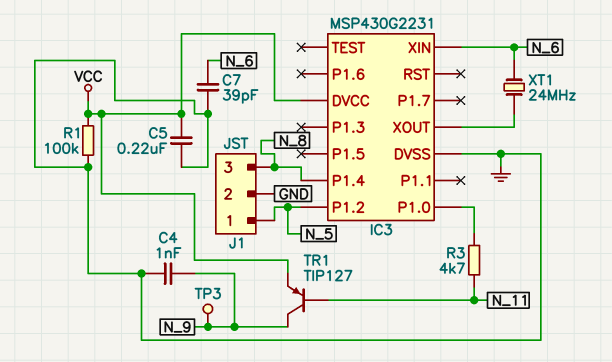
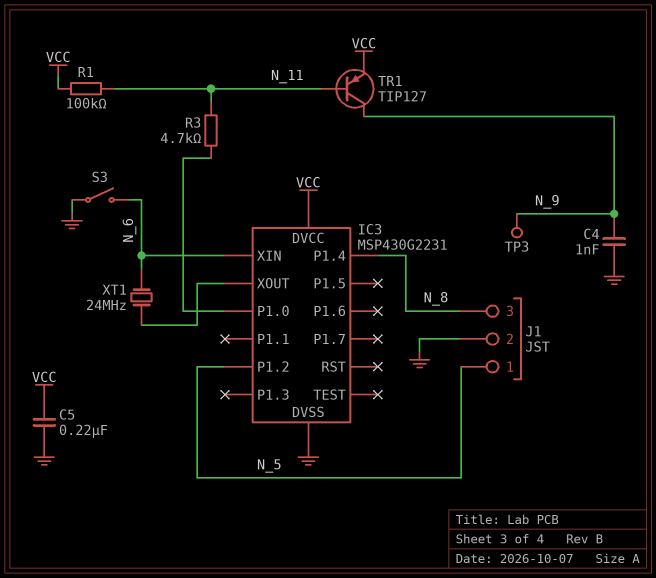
C7: 39pF (GND, N_6) -> none
R1: 100k (GND, VCC) -> 100k (N_11, VCC)
S3: none -> switch (GND, N_6)

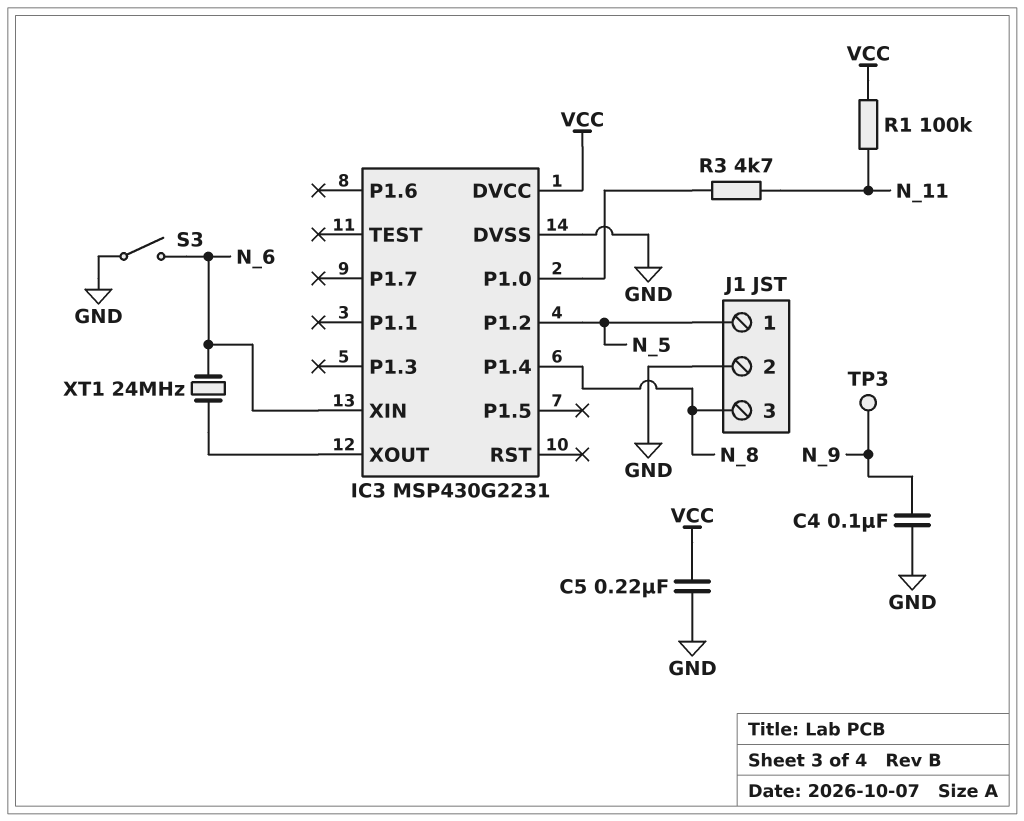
C4: 1nF (GND, N_9) -> 100nF (GND, N_9)
TR1: PNP TIP127 (B N_11, C N_9, E VCC) -> none

